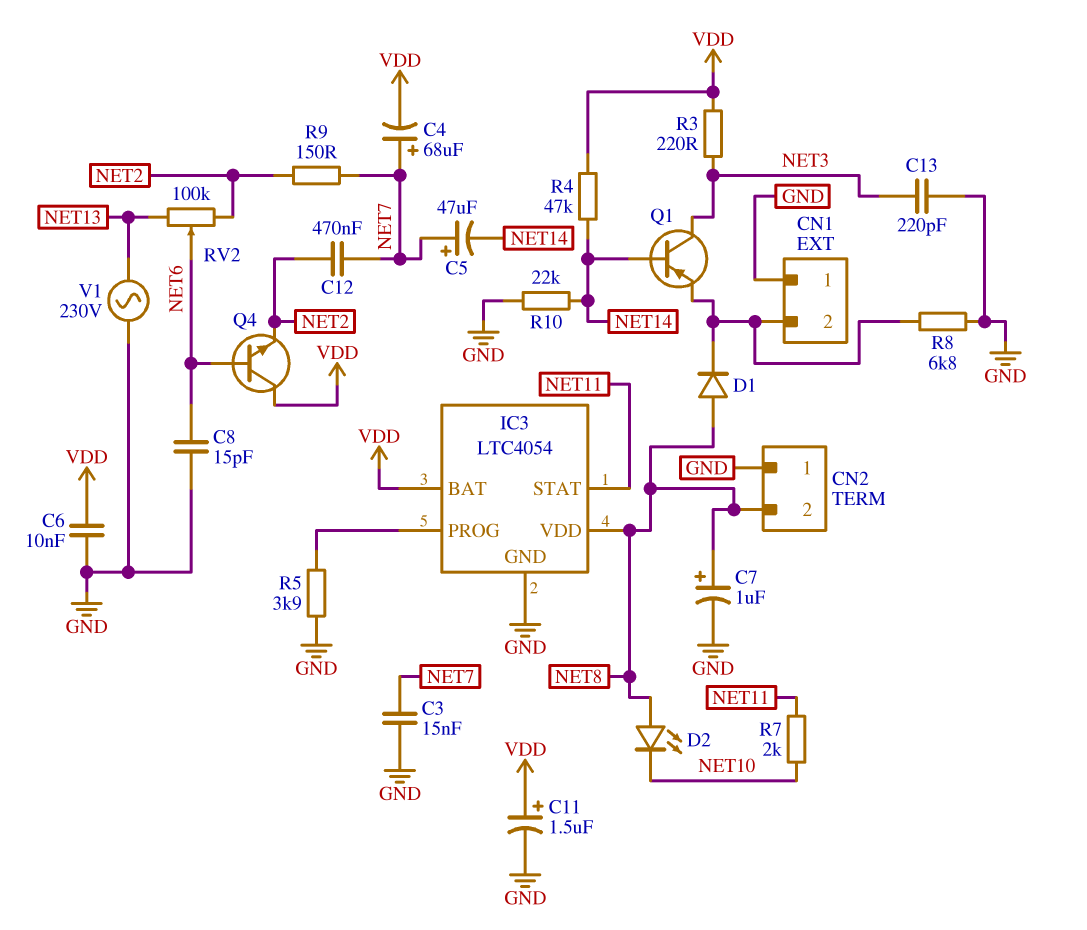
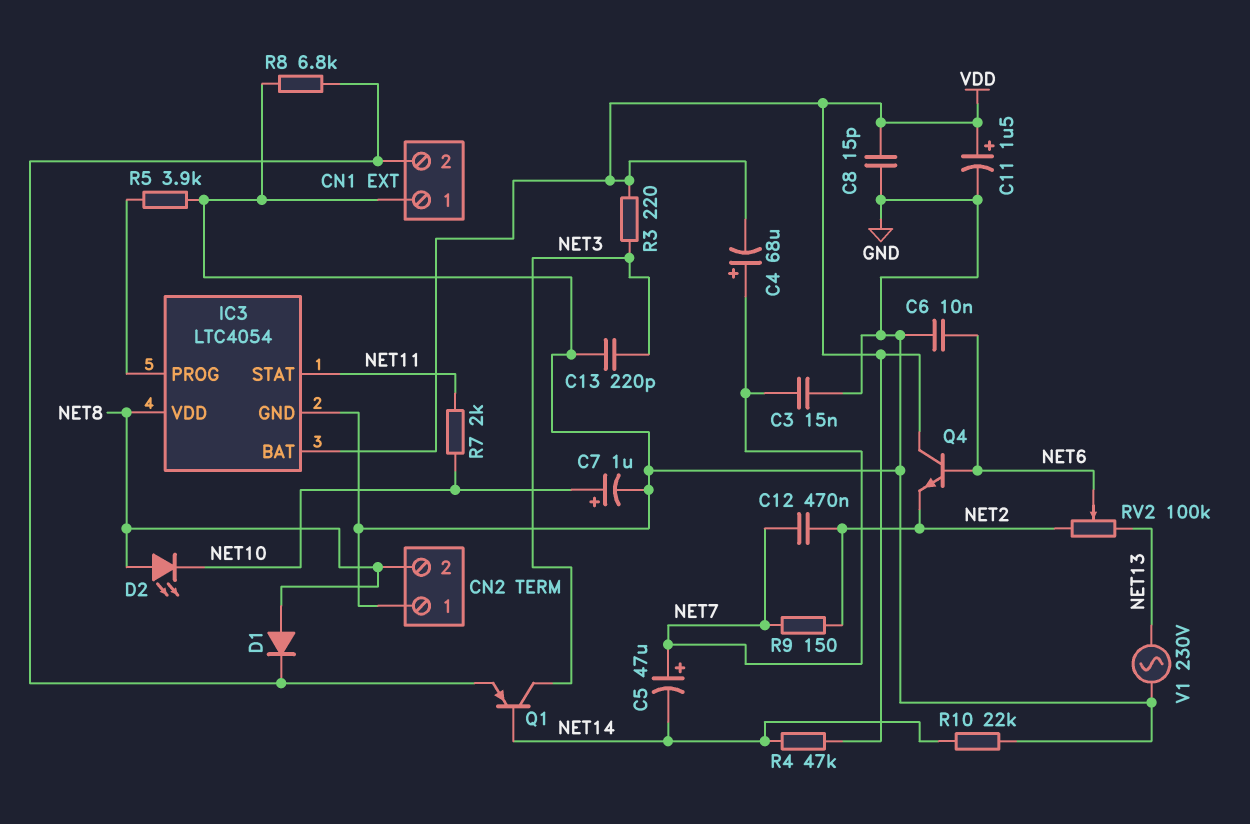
C6: 10nF (GND, VDD) -> 10nF (GND, NET6)
C7: 1uF (plus NET8, minus GND) -> 1uF (plus NET10, minus GND)
C8: 15pF (GND, NET6) -> 15pF (GND, VDD)

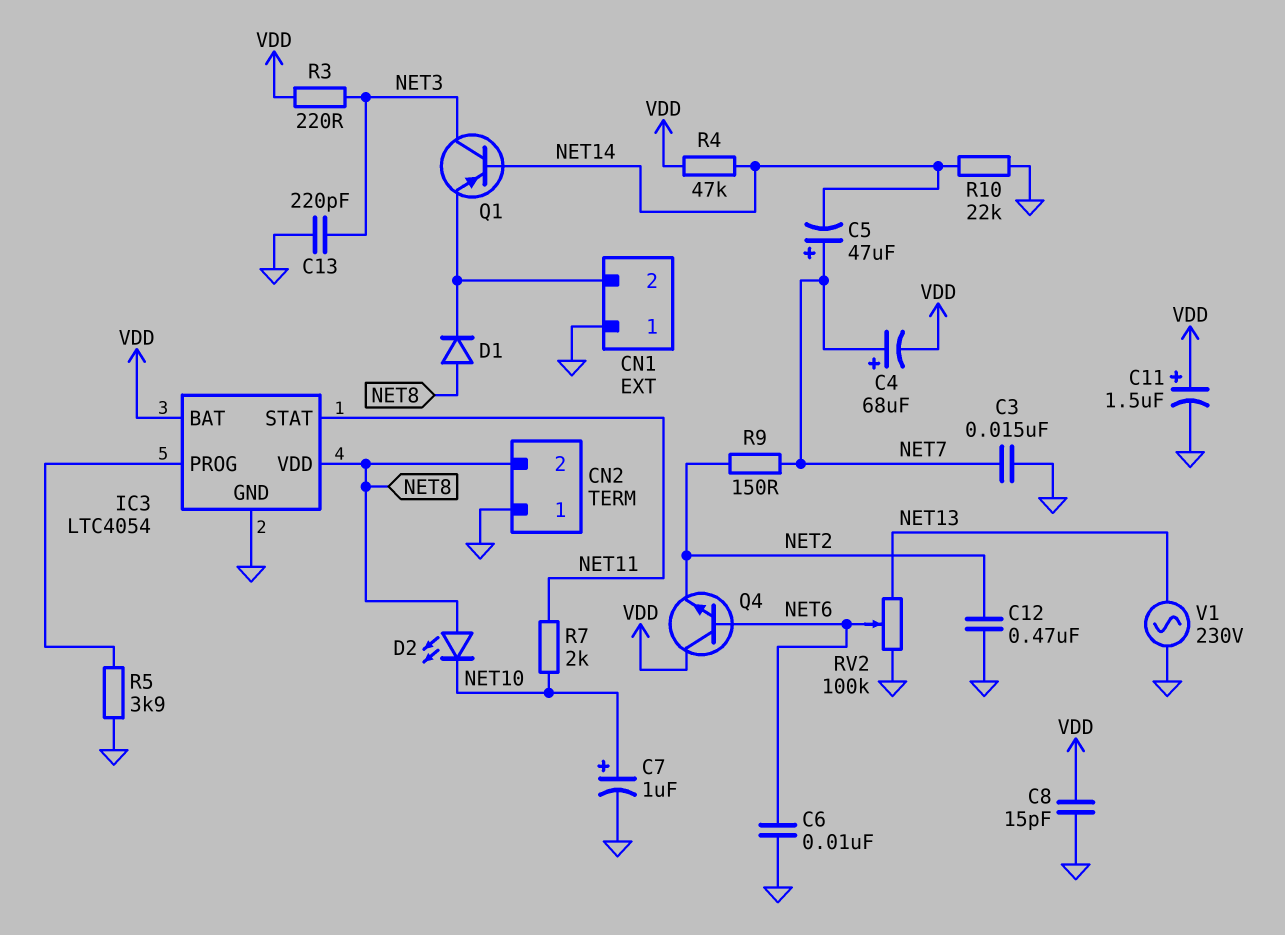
C12: 470nF (NET2, NET7) -> 470nF (GND, NET2)
R8: 6.8k (CN1/2, GND) -> none
RV2: 100k (NET2, NET13, wiper NET6) -> 100k (GND, NET13, wiper NET6)

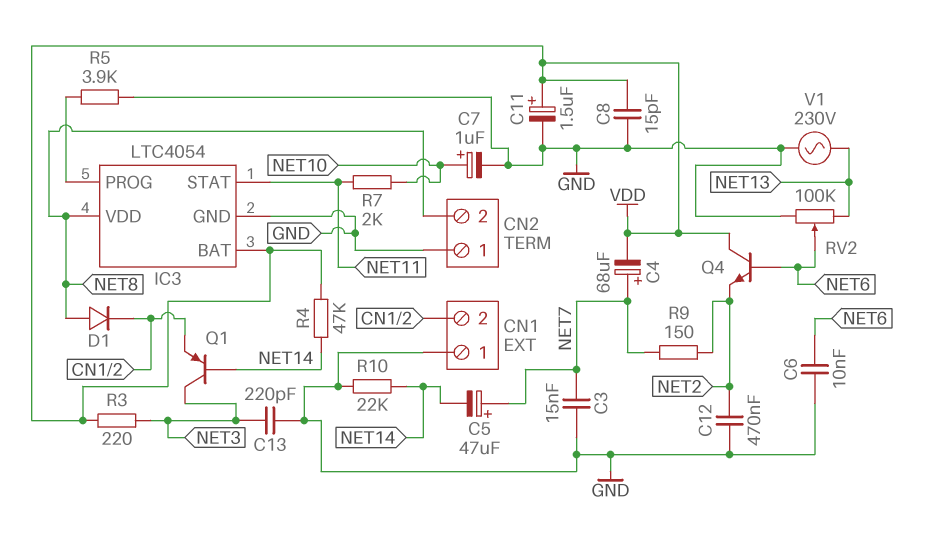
D2: LED (A NET8, K NET10) -> none

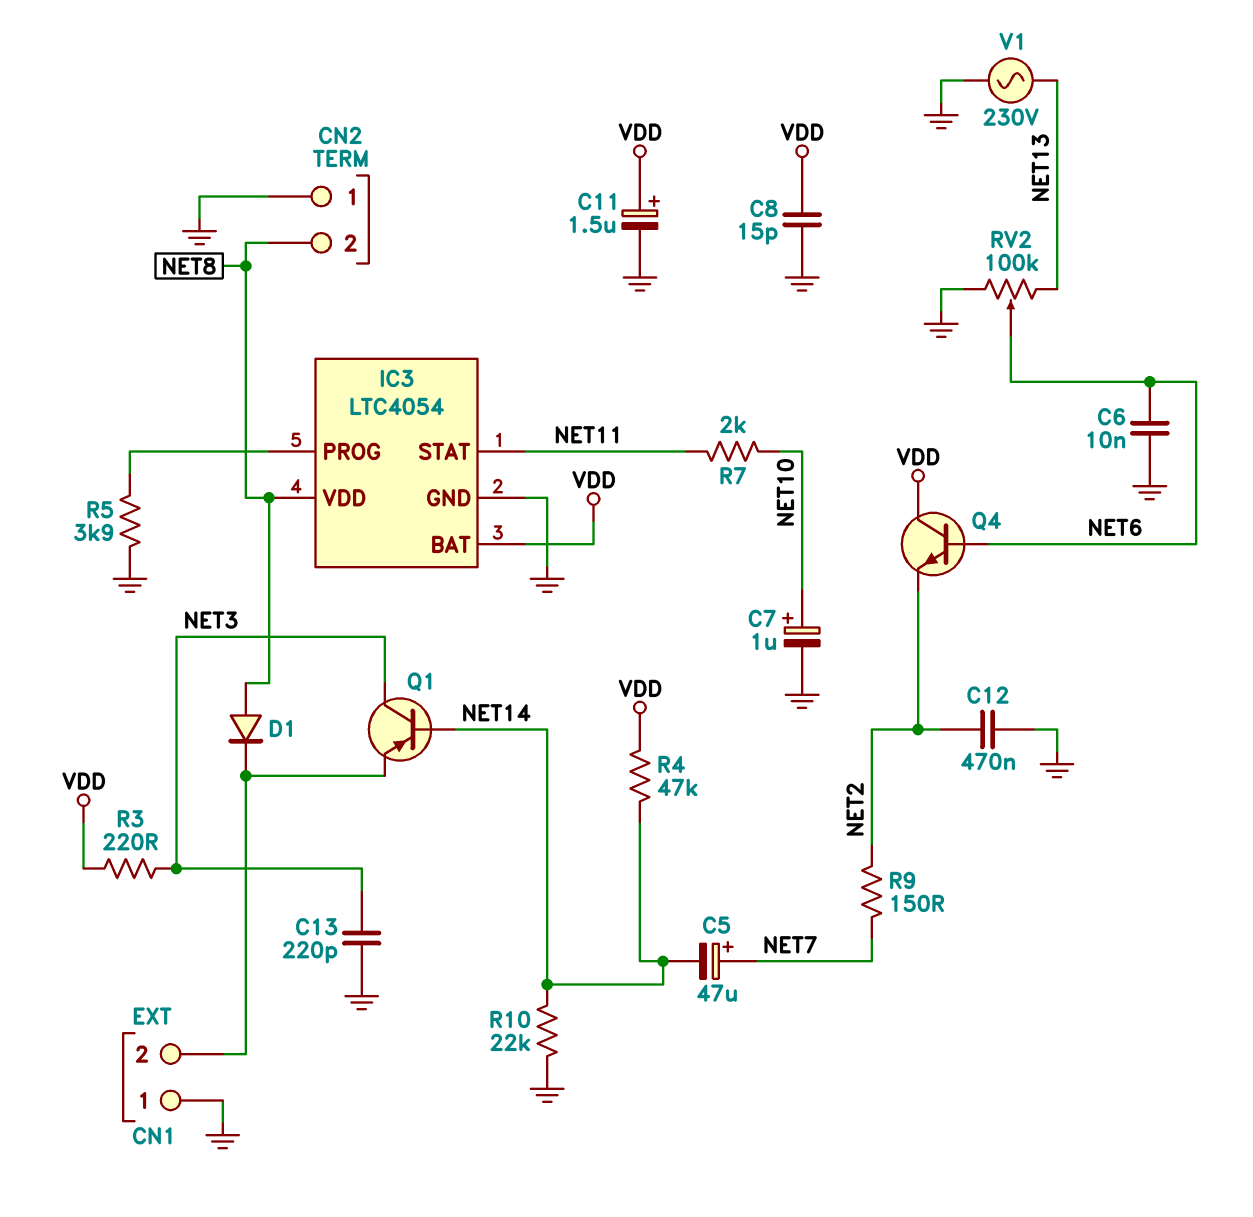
C3: 15nF (GND, NET7) -> none
C4: 68uF (plus NET7, minus VDD) -> none

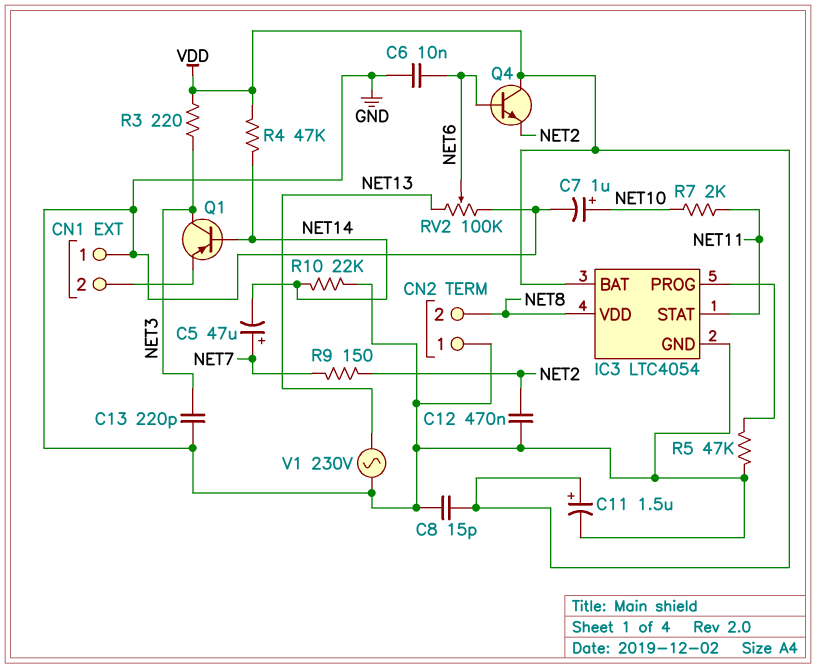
D1: diode (A NET8, K CN1/2) -> none
R5: 3.9k (GND, IC3/PROG) -> 47k (GND, IC3/PROG)

